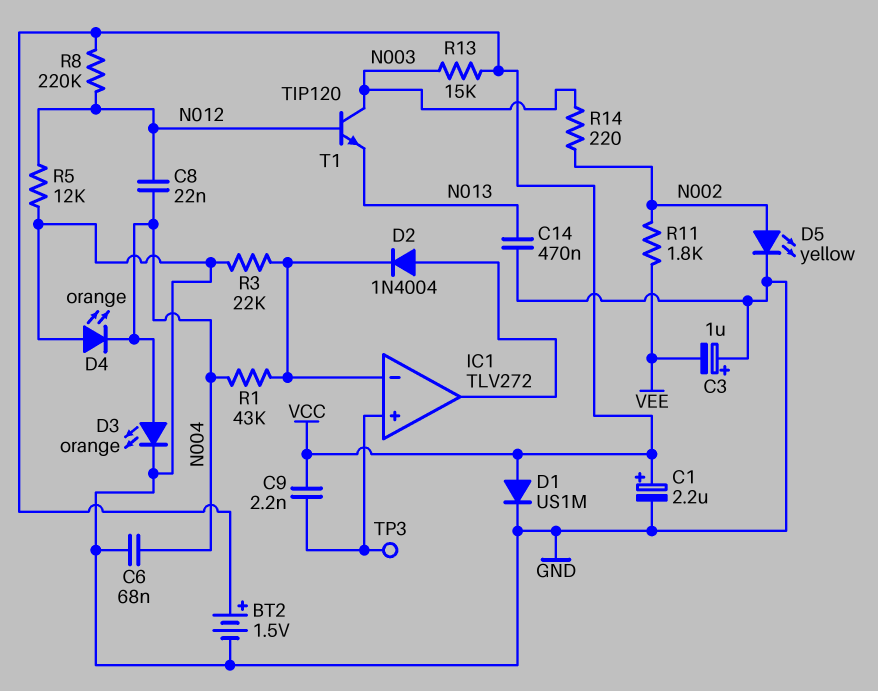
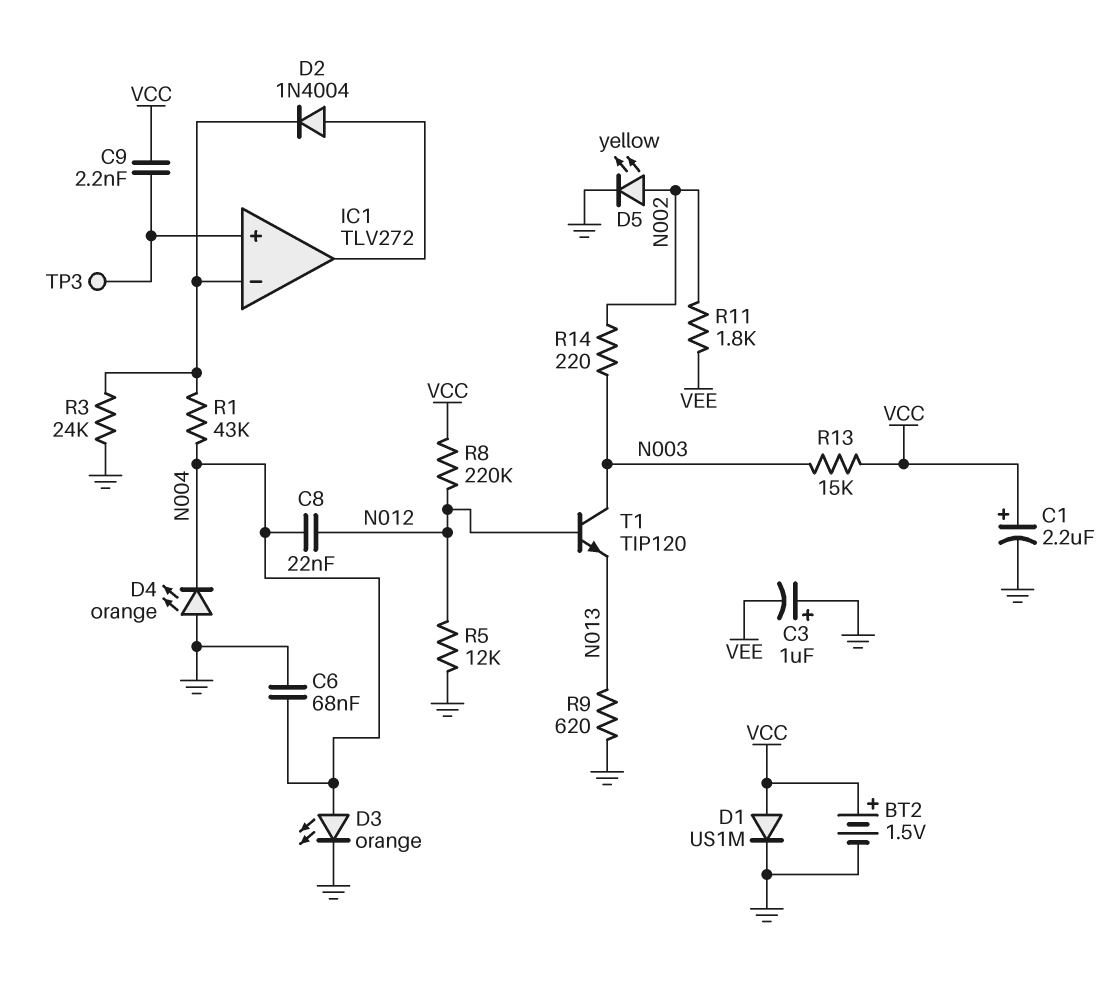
C14: 470nF (GND, N013) -> none
R3: 22k (GND, IC1/in-) -> 24k (GND, IC1/in-)
R9: none -> 620 (GND, N013)

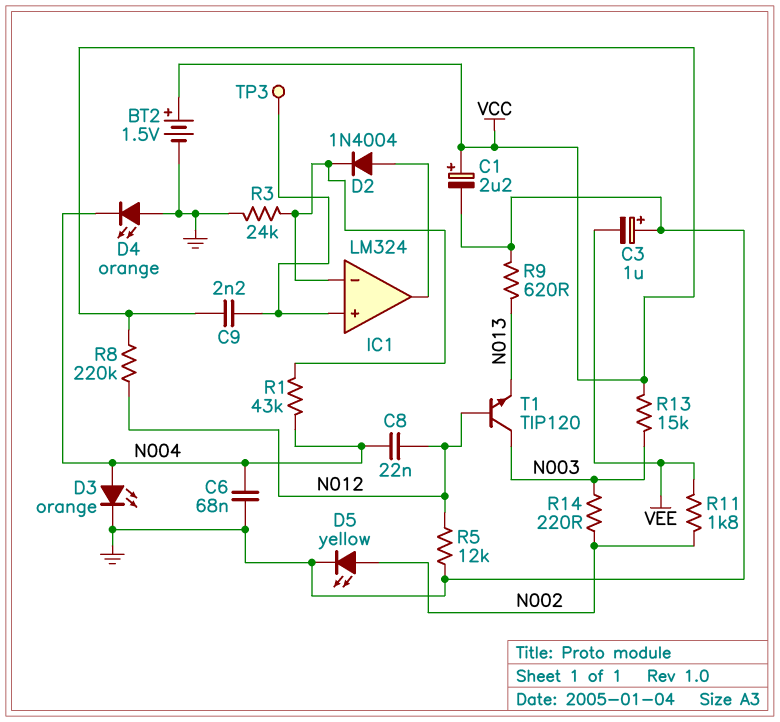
D1: diode US1M (A VCC, K GND) -> none
IC1: TLV272 -> LM324

